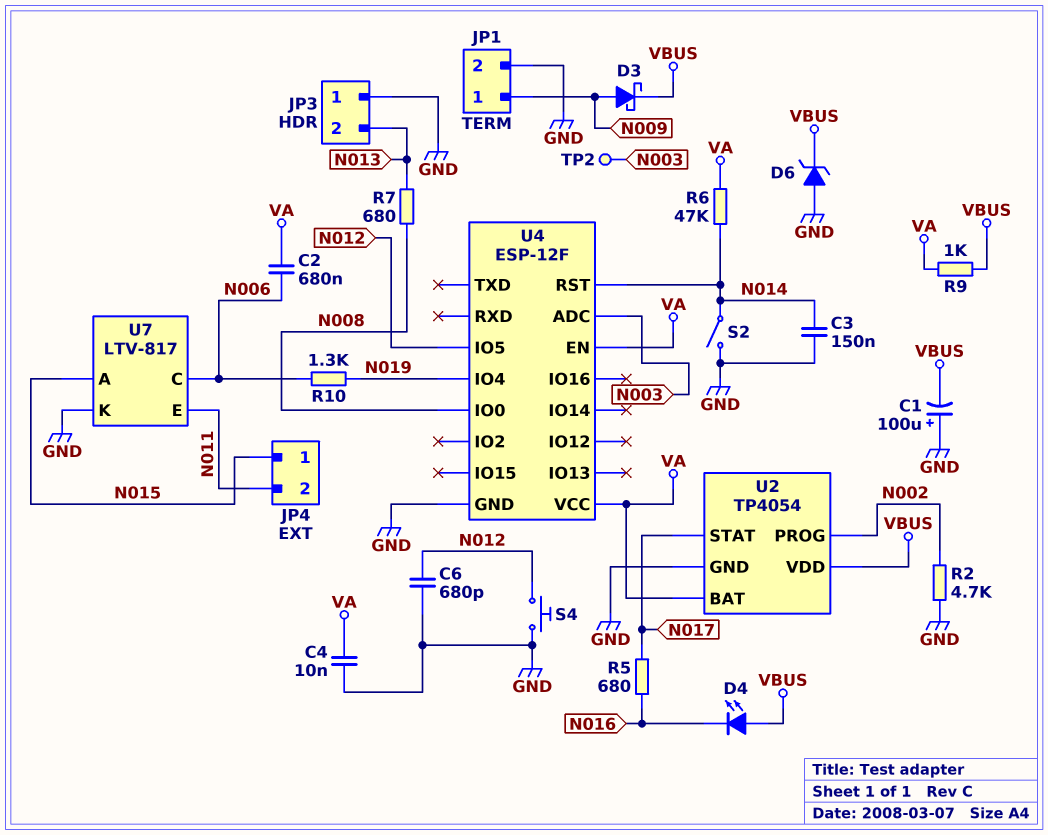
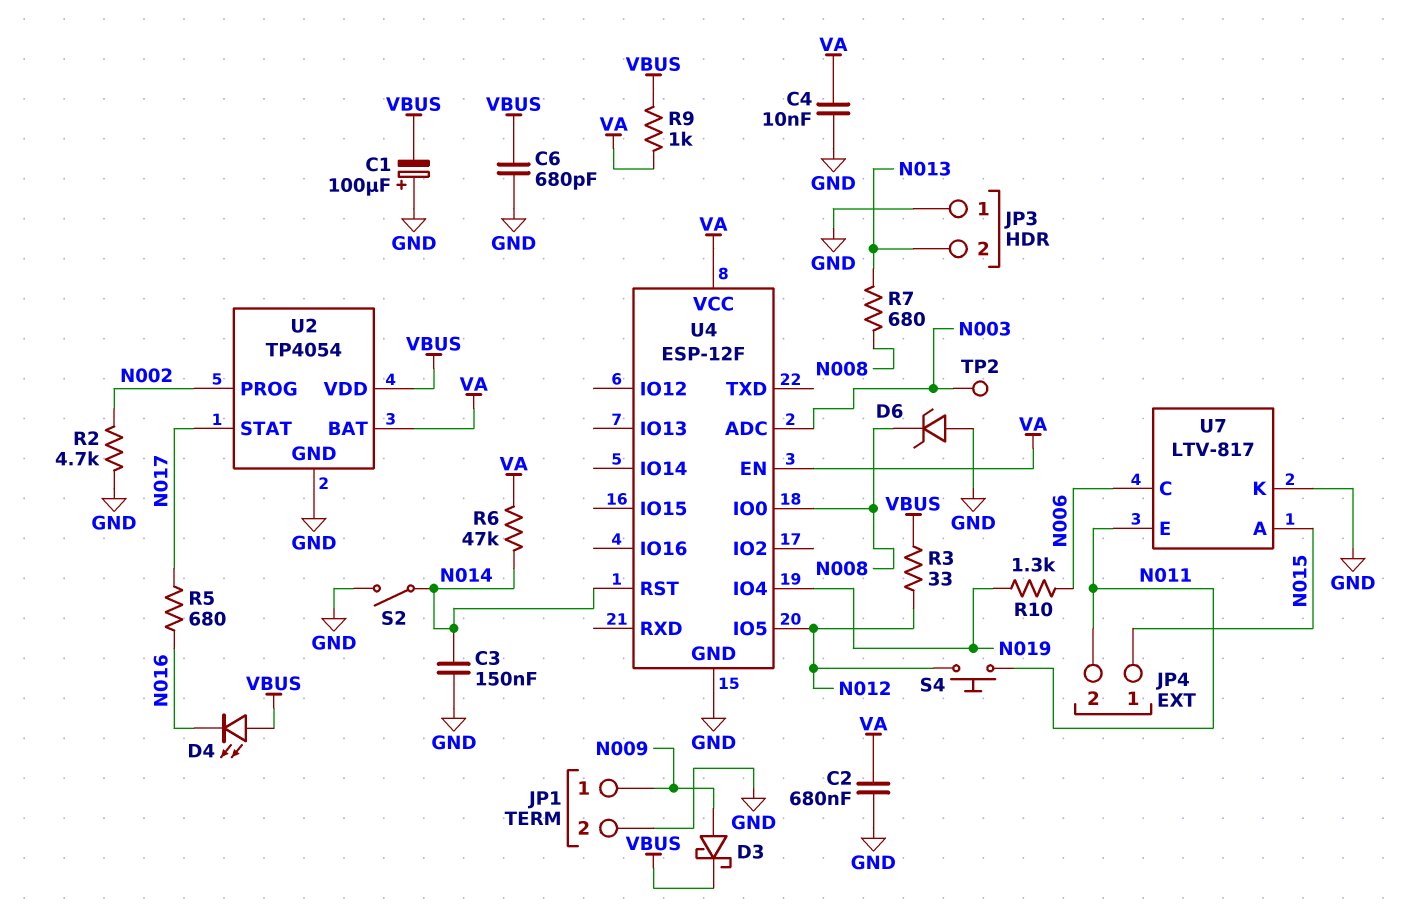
C2: 680nF (N006, VA) -> 680nF (GND, VA)
C6: 680pF (GND, N012) -> 680pF (GND, VBUS)
D6: zener (A GND, K VBUS) -> zener (A GND, K N008)
R3: none -> 33 (N012, VBUS)
S4: button (GND, N012) -> button (N011, N012)

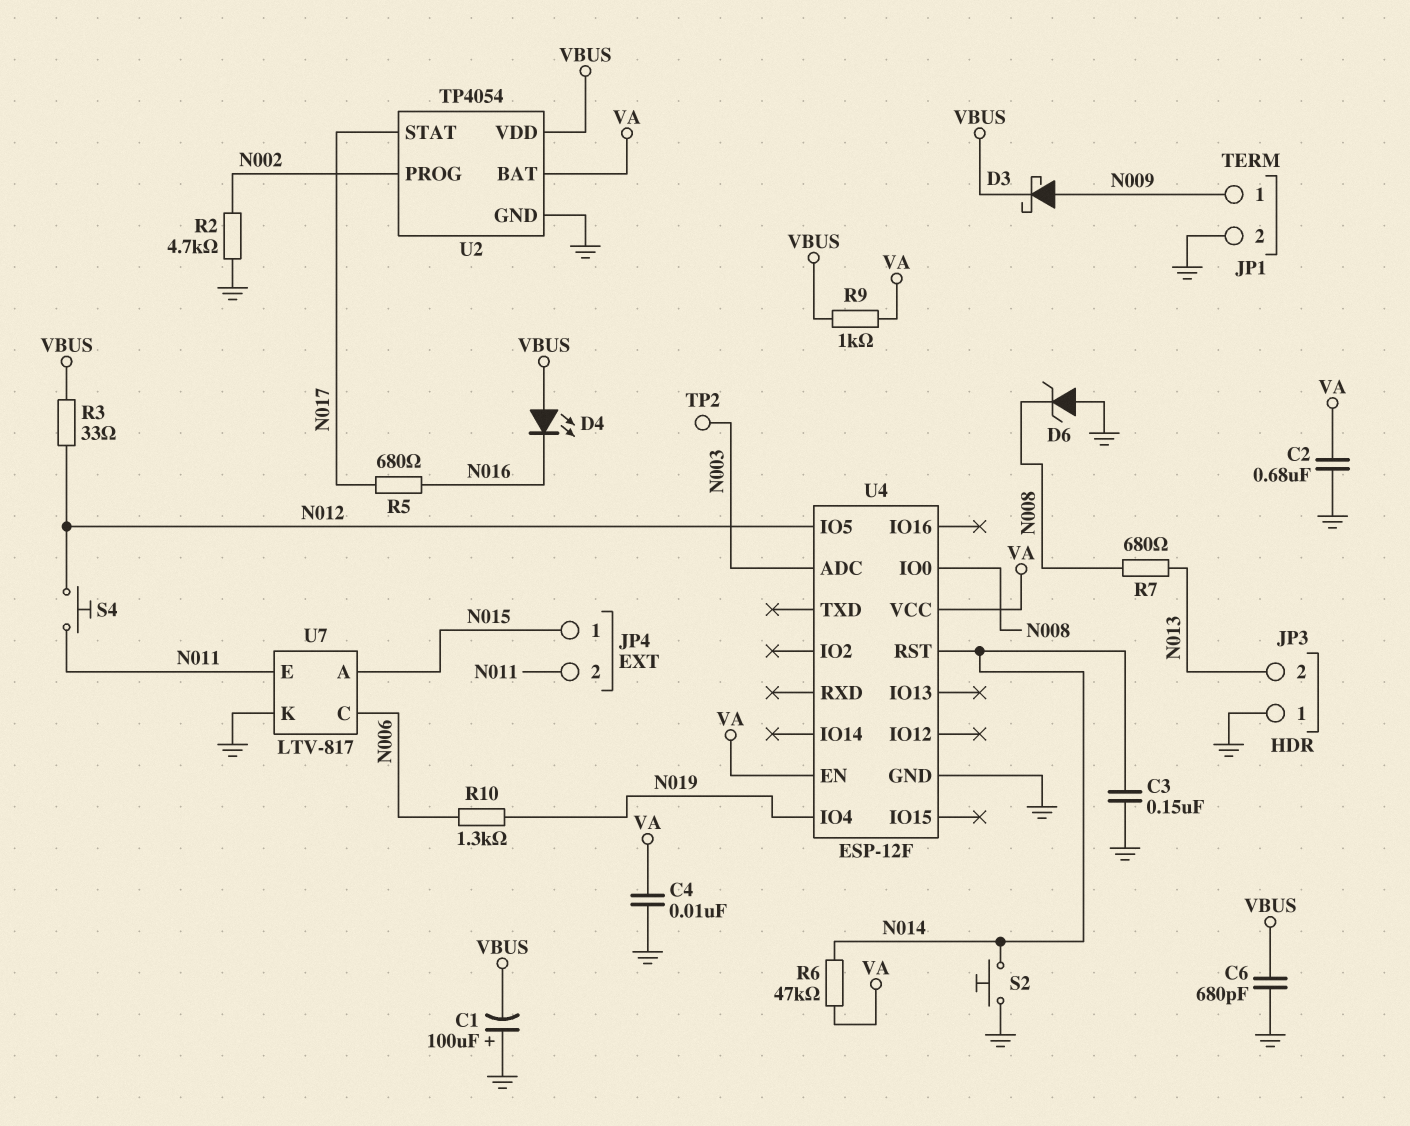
S2: switch (GND, N014) -> button (GND, N014)

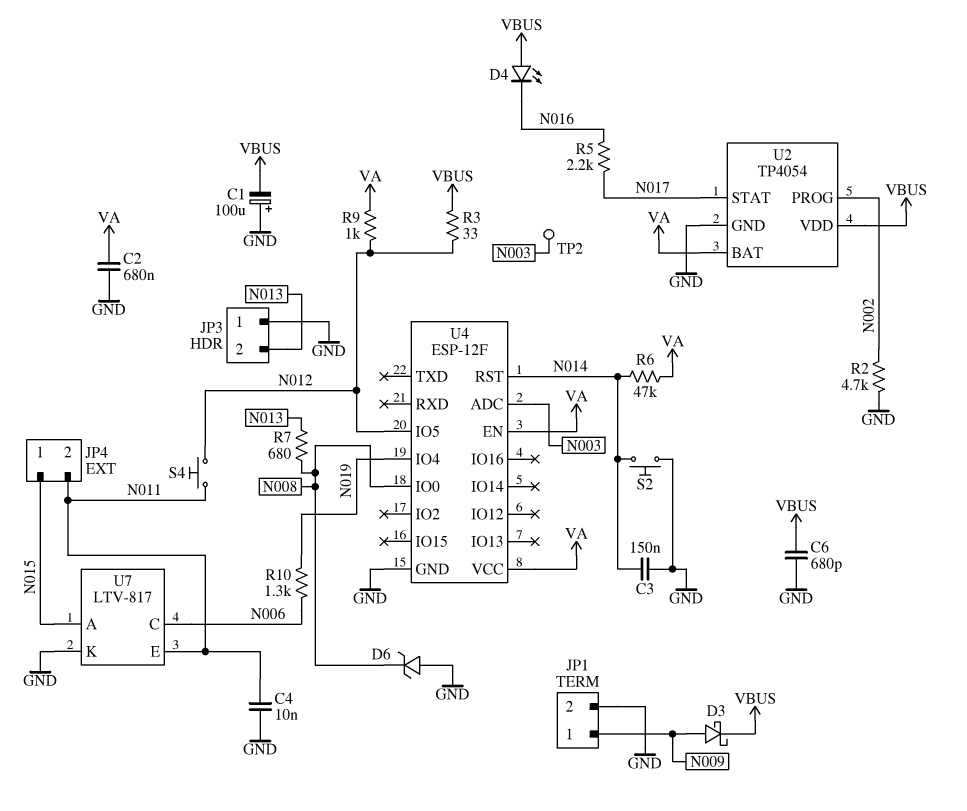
C4: 10nF (GND, VA) -> 10nF (GND, N011)
R5: 680 (N016, N017) -> 2.2k (N016, N017)
R9: 1k (VA, VBUS) -> 1k (N012, VA)

